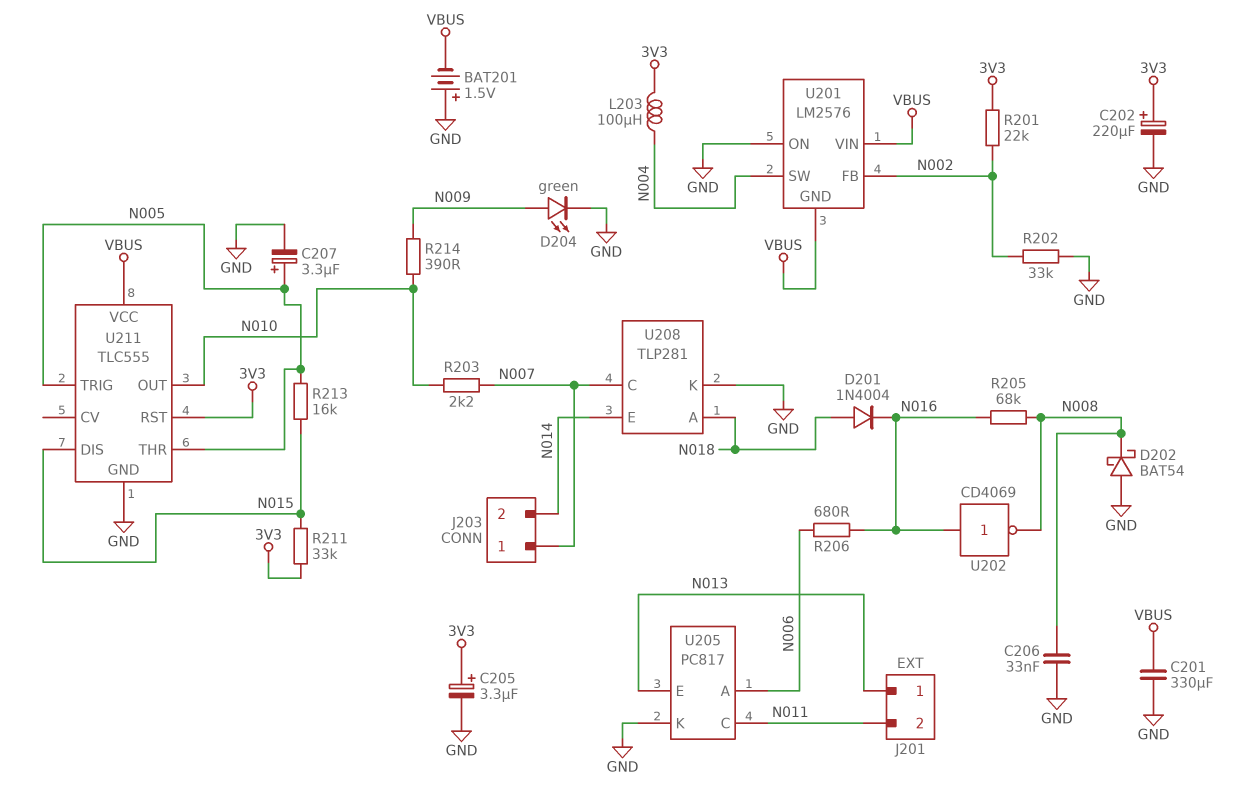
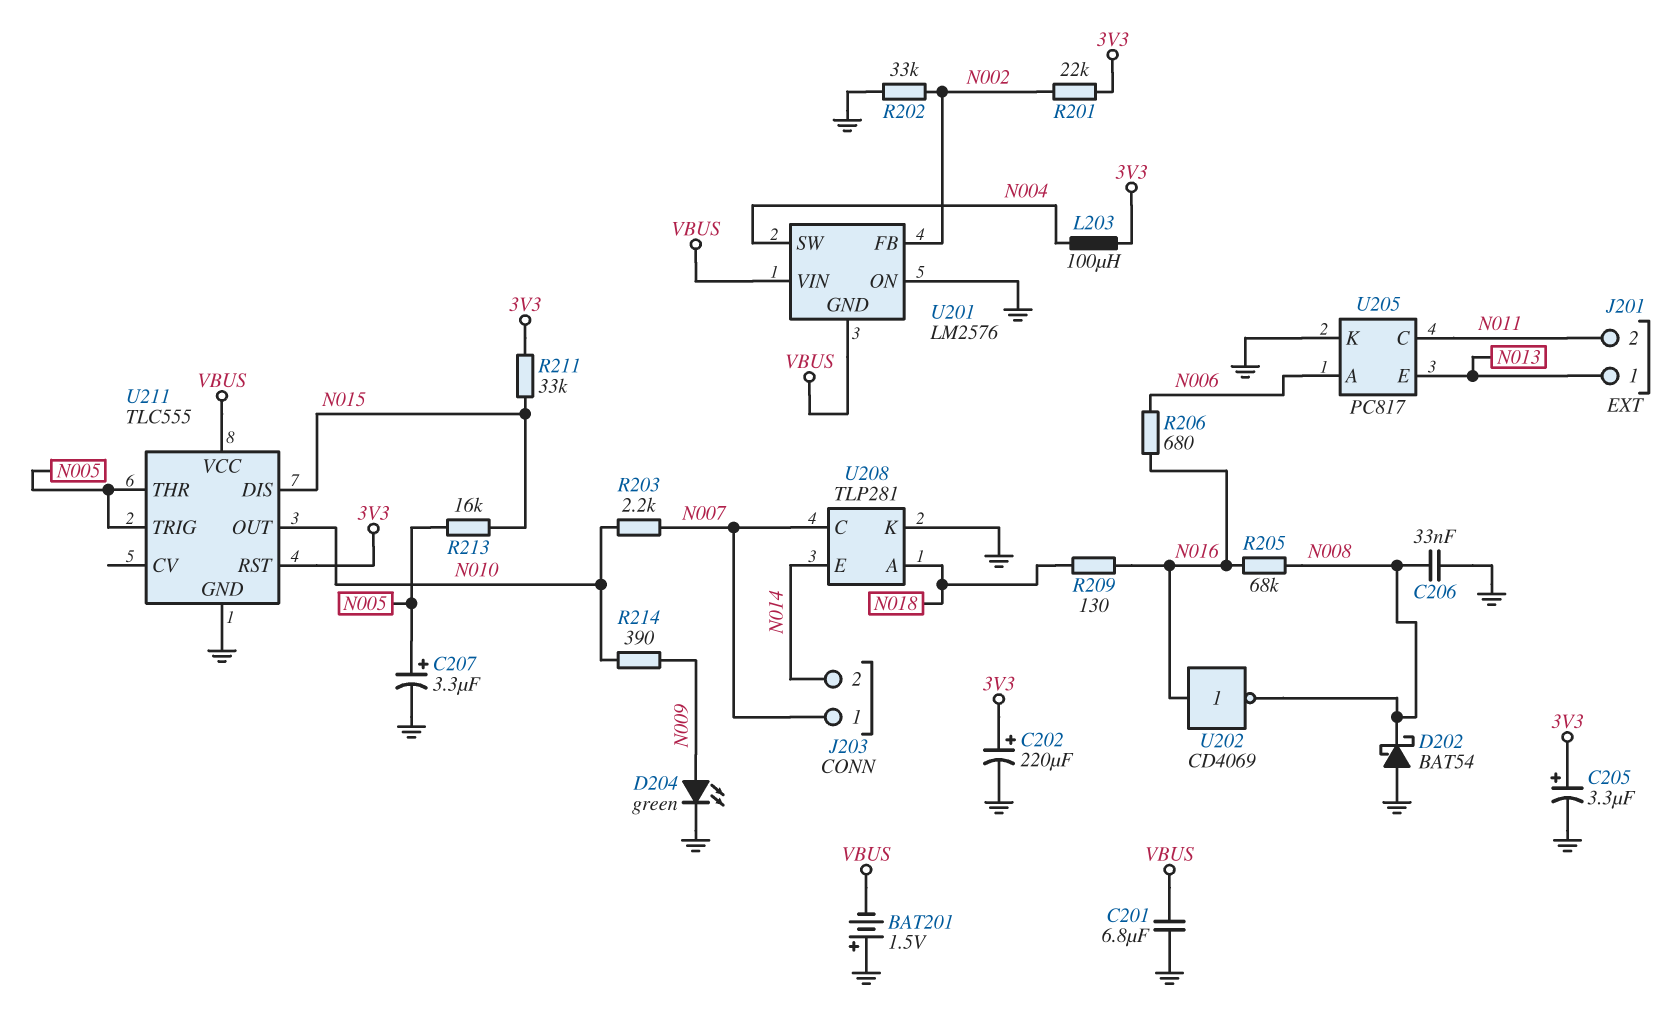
C201: 330uF (GND, VBUS) -> 6.8uF (GND, VBUS)
D201: diode 1N4004 (A N018, K N016) -> none
R209: none -> 130 (N016, N018)

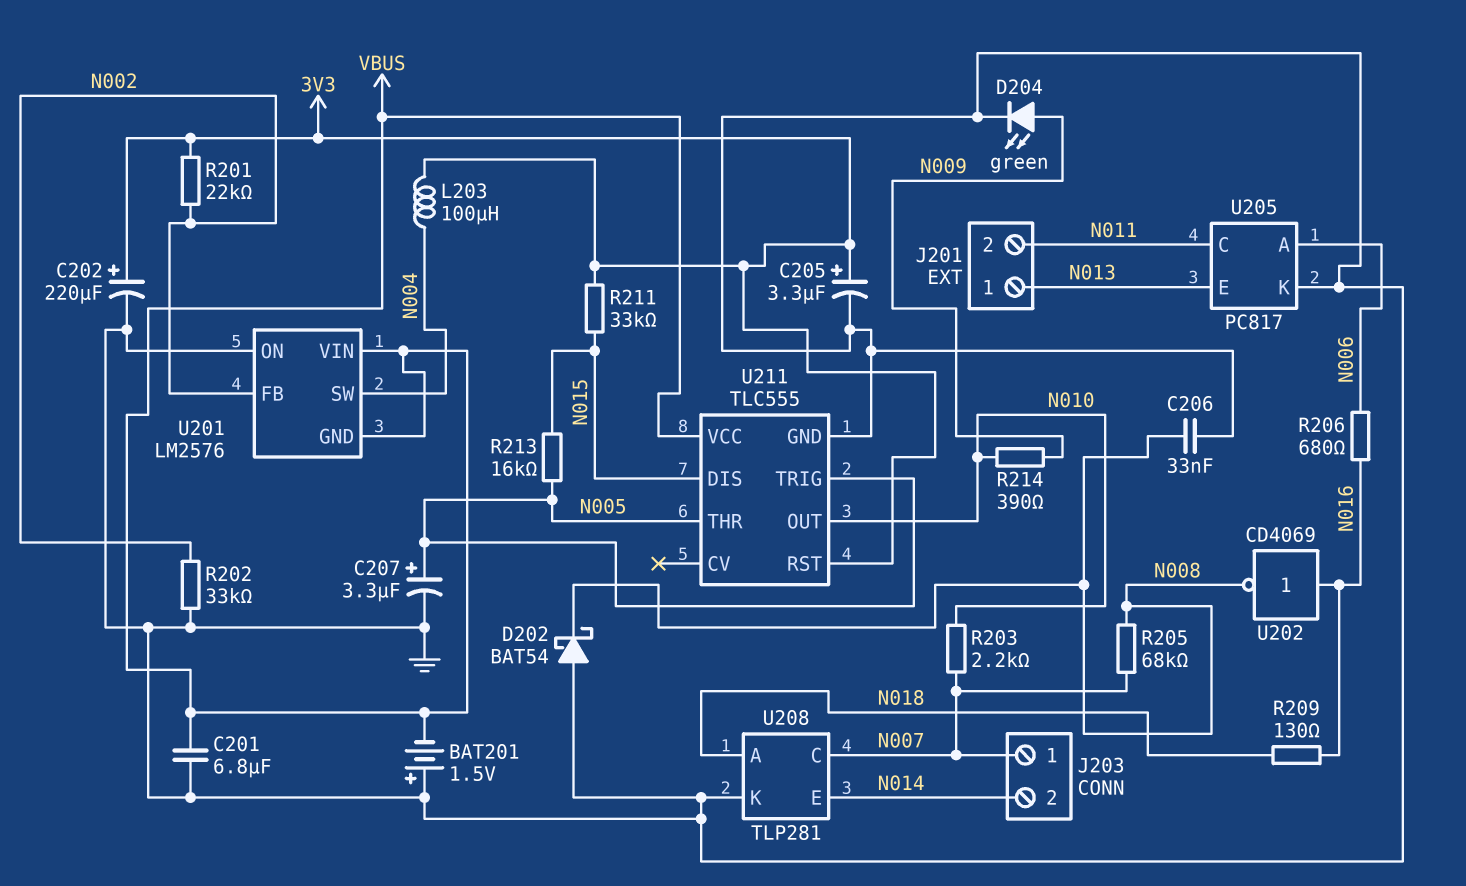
R205: 68k (N008, N016) -> 68k (N007, N008)

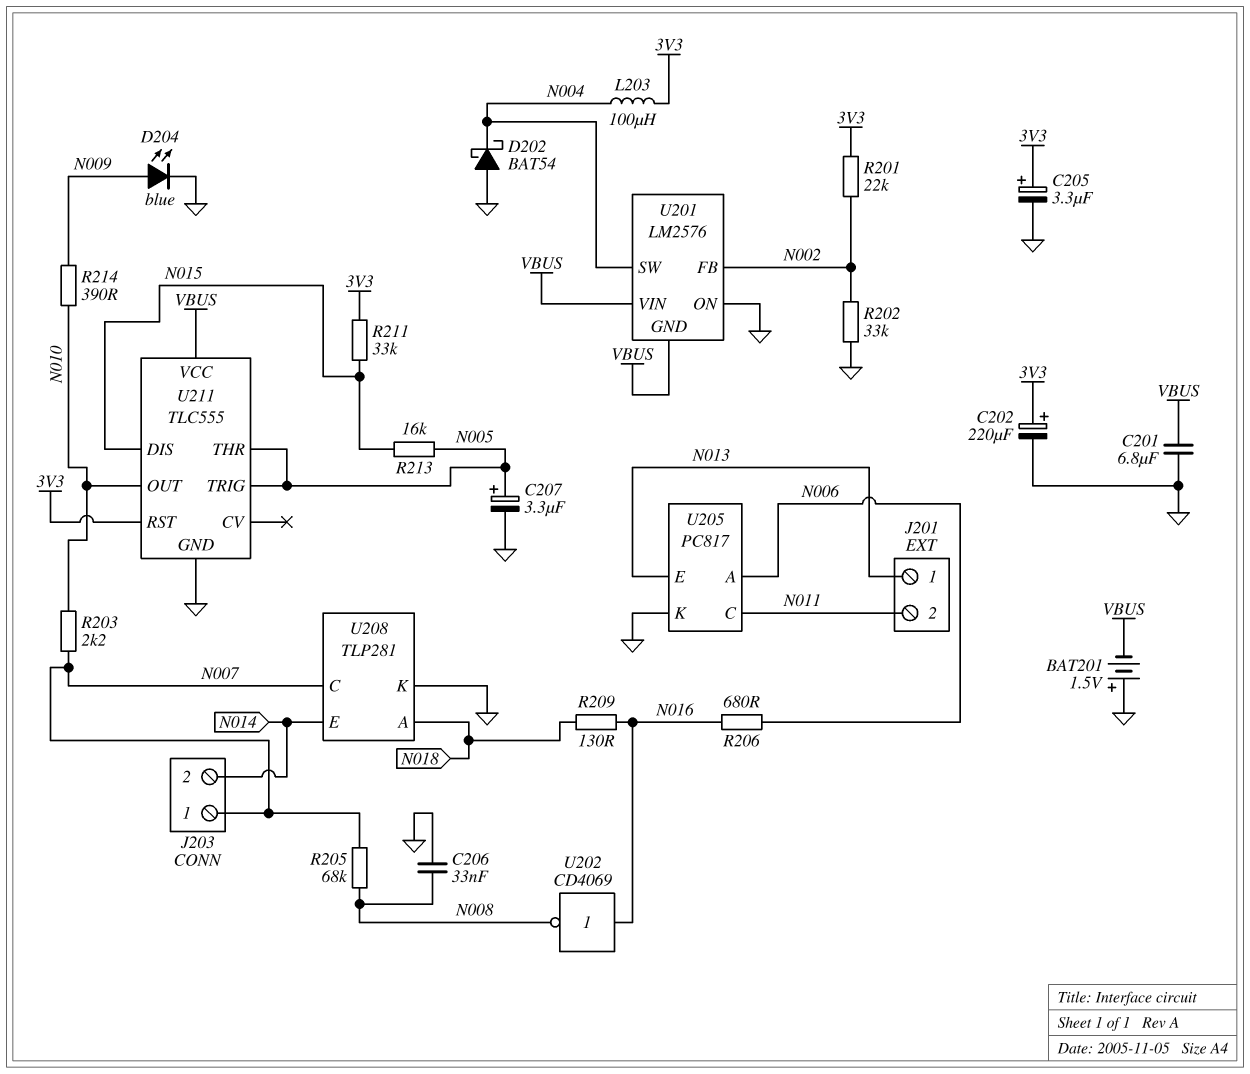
D202: schottky BAT54 (A GND, K N008) -> schottky BAT54 (A GND, K N004)
D204: LED green (A N009, K GND) -> LED blue (A N009, K GND)

